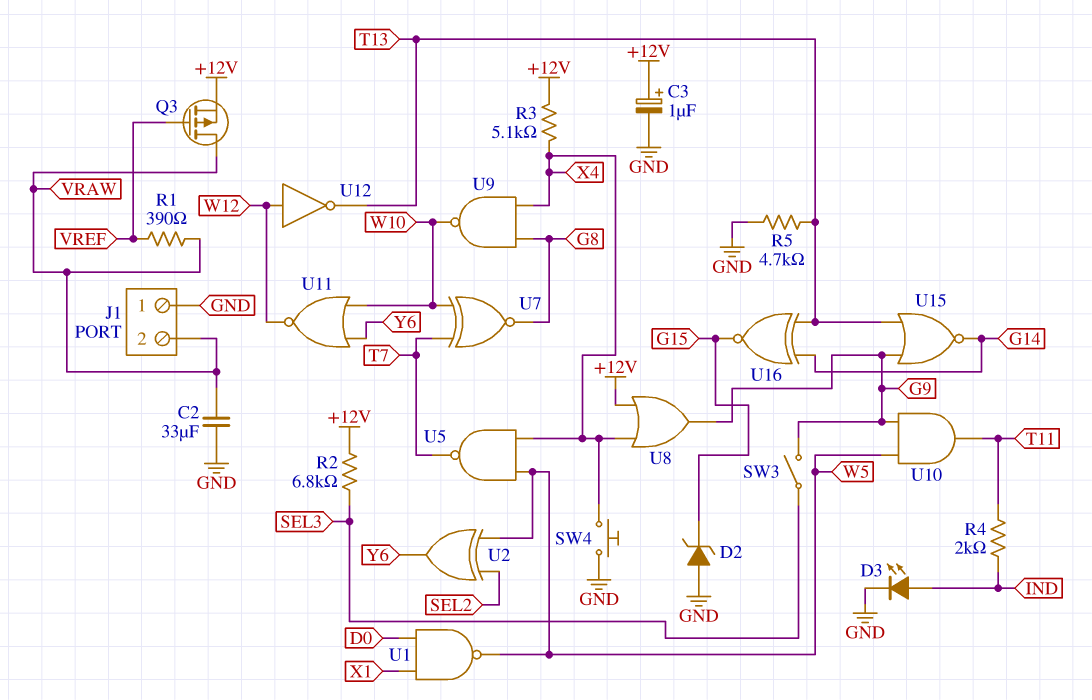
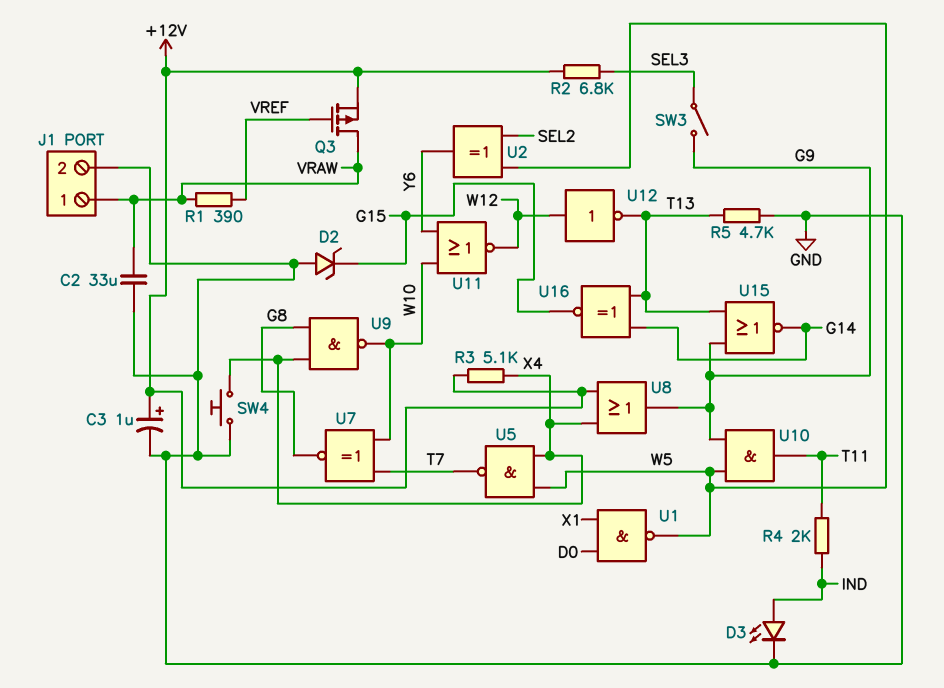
J1 pin 1: GND -> VRAW
J1 pin 2: VRAW -> GND

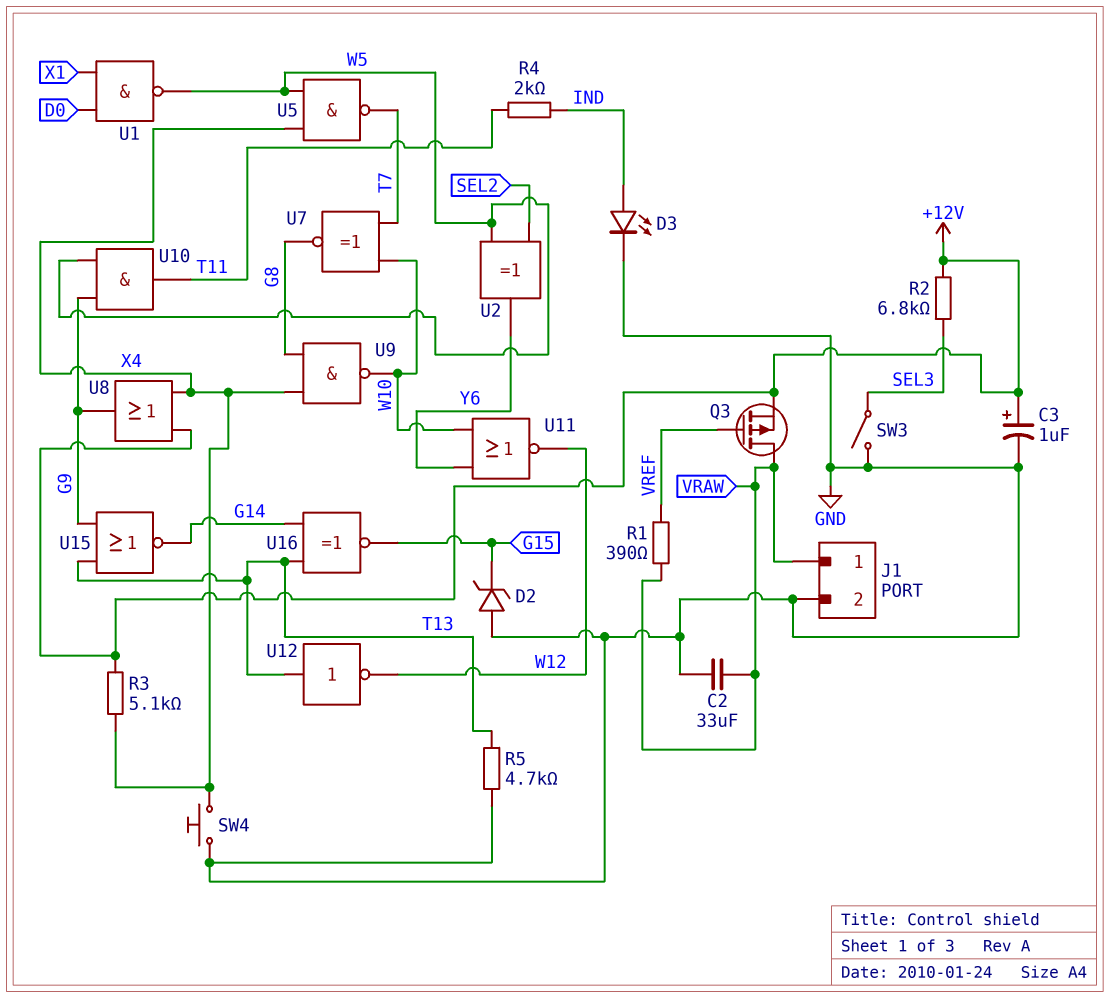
SW3: switch (G9, SEL3) -> switch (GND, SEL3)
U12: NOT (in W12, out T13) -> NOT (in T13, out W12)

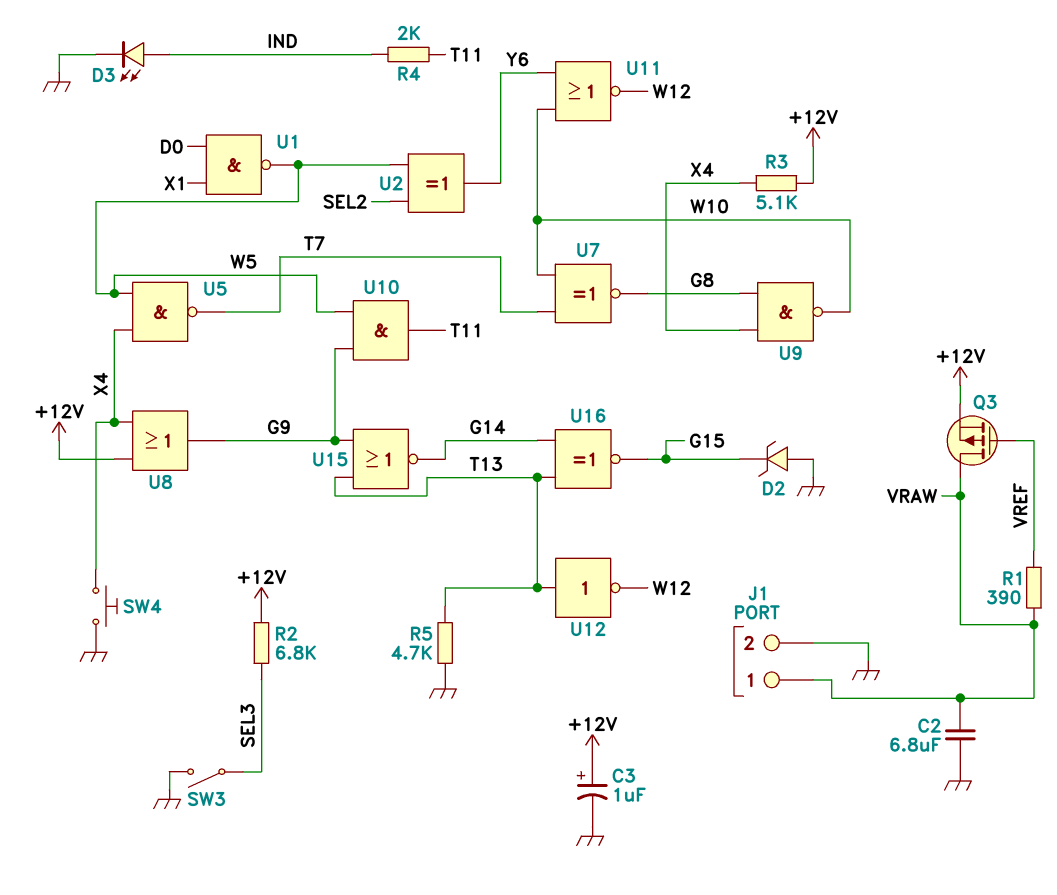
C2: 33uF (GND, VRAW) -> 6.8uF (GND, VRAW)

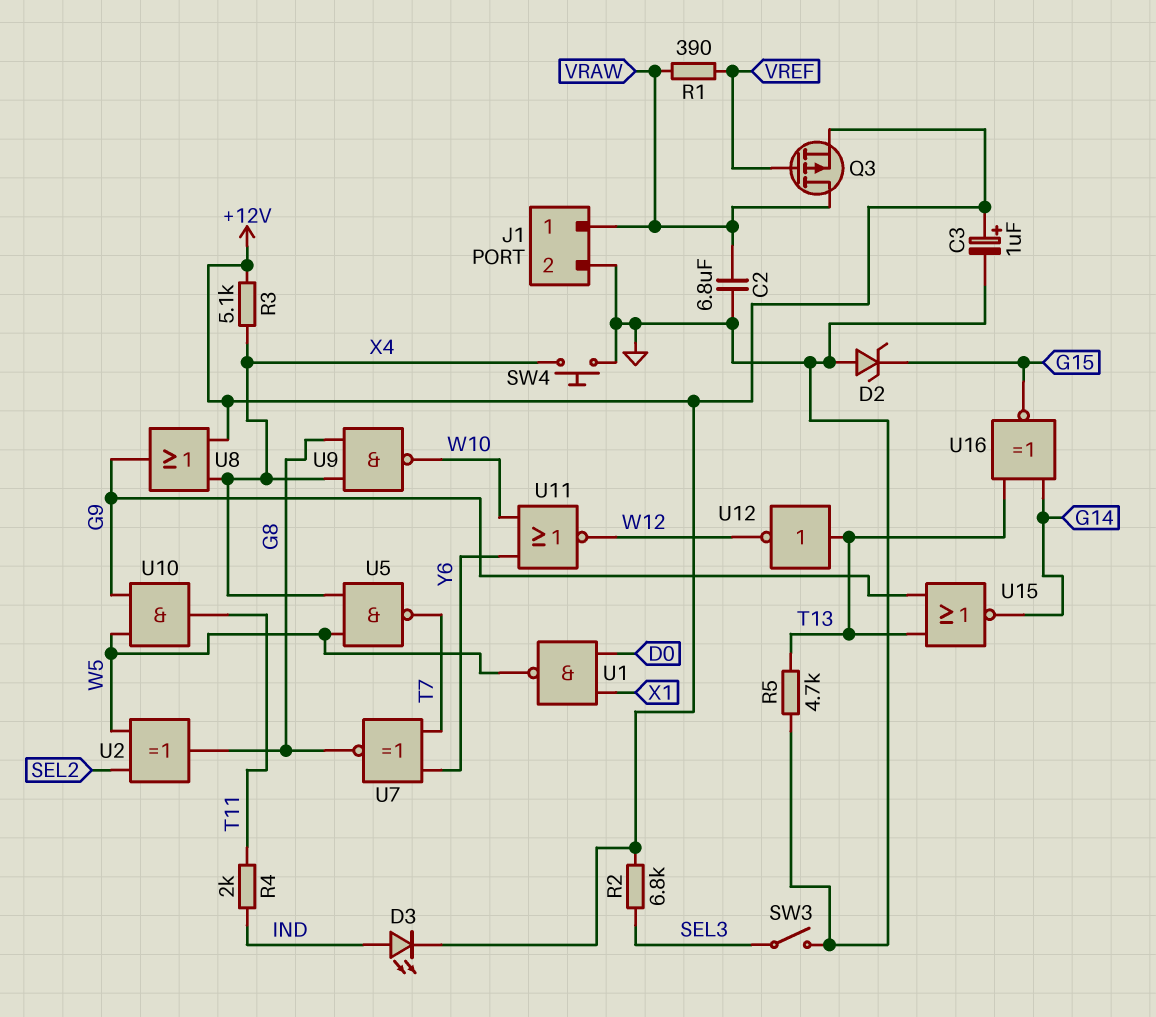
D3: LED (A IND, K GND) -> LED (A IND, K +12V)
U2: XOR (in SEL2, in W5, out Y6) -> XOR (in SEL2, in W5, out G8)
U7: XNOR (in T7, in W10, out G8) -> XNOR (in T7, in Y6, out G8)

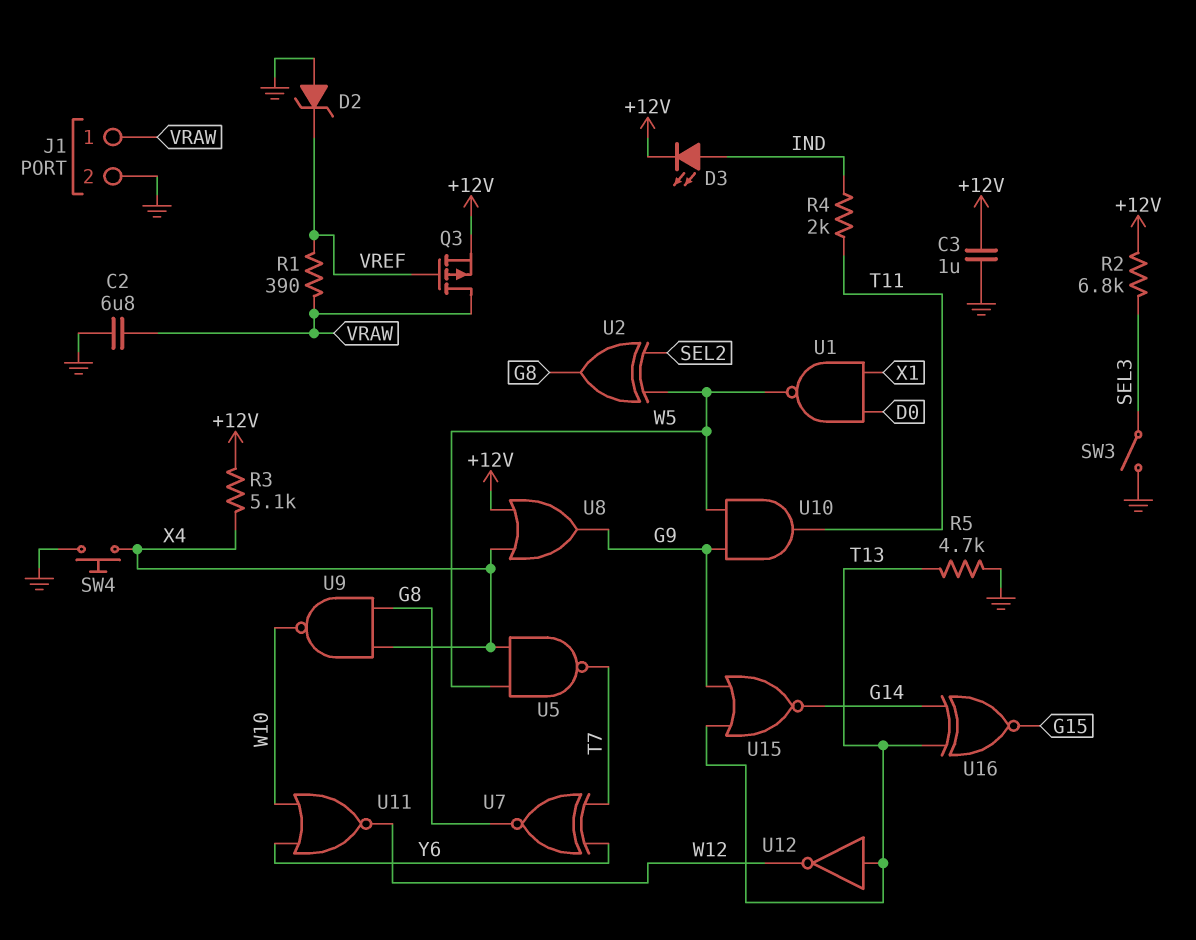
C3: 1uF (plus +12V, minus GND) -> 1uF (+12V, GND)
D2: zener (A GND, K G15) -> zener (A GND, K VREF)

